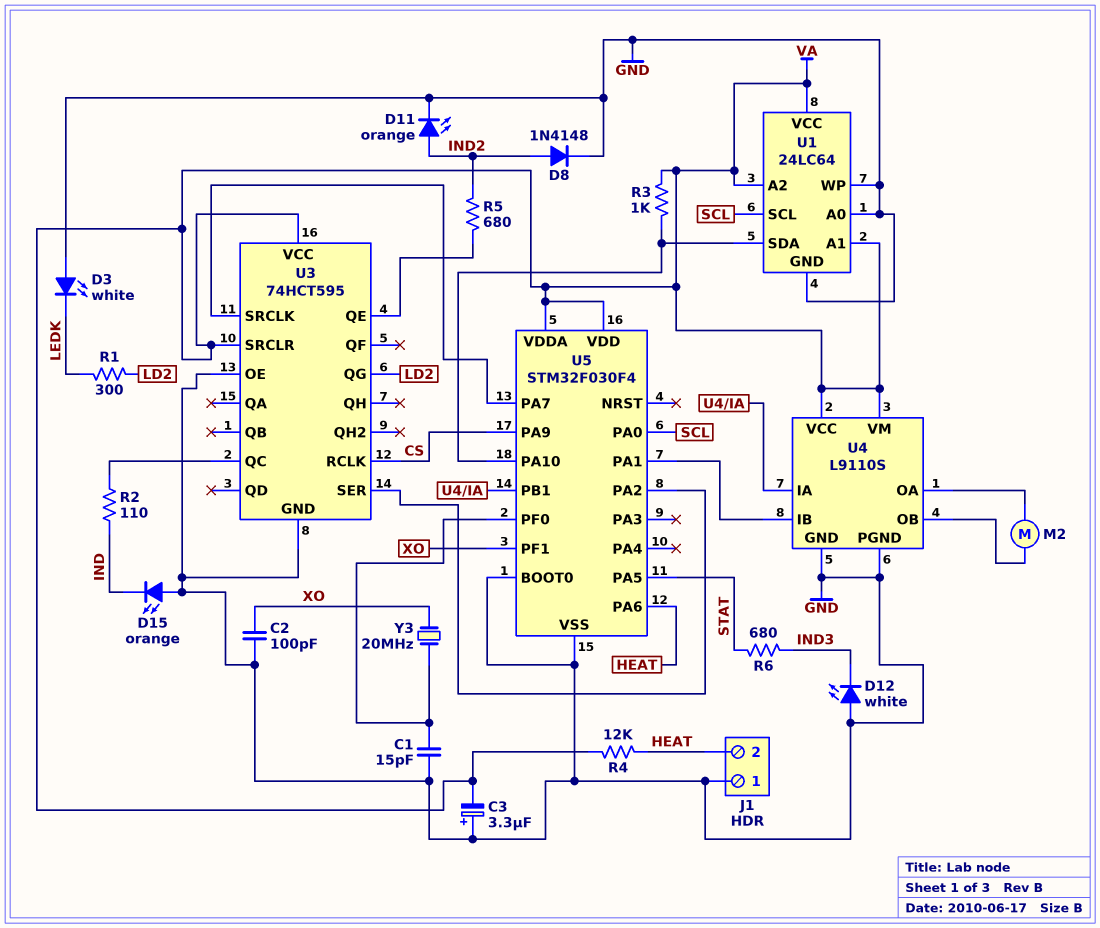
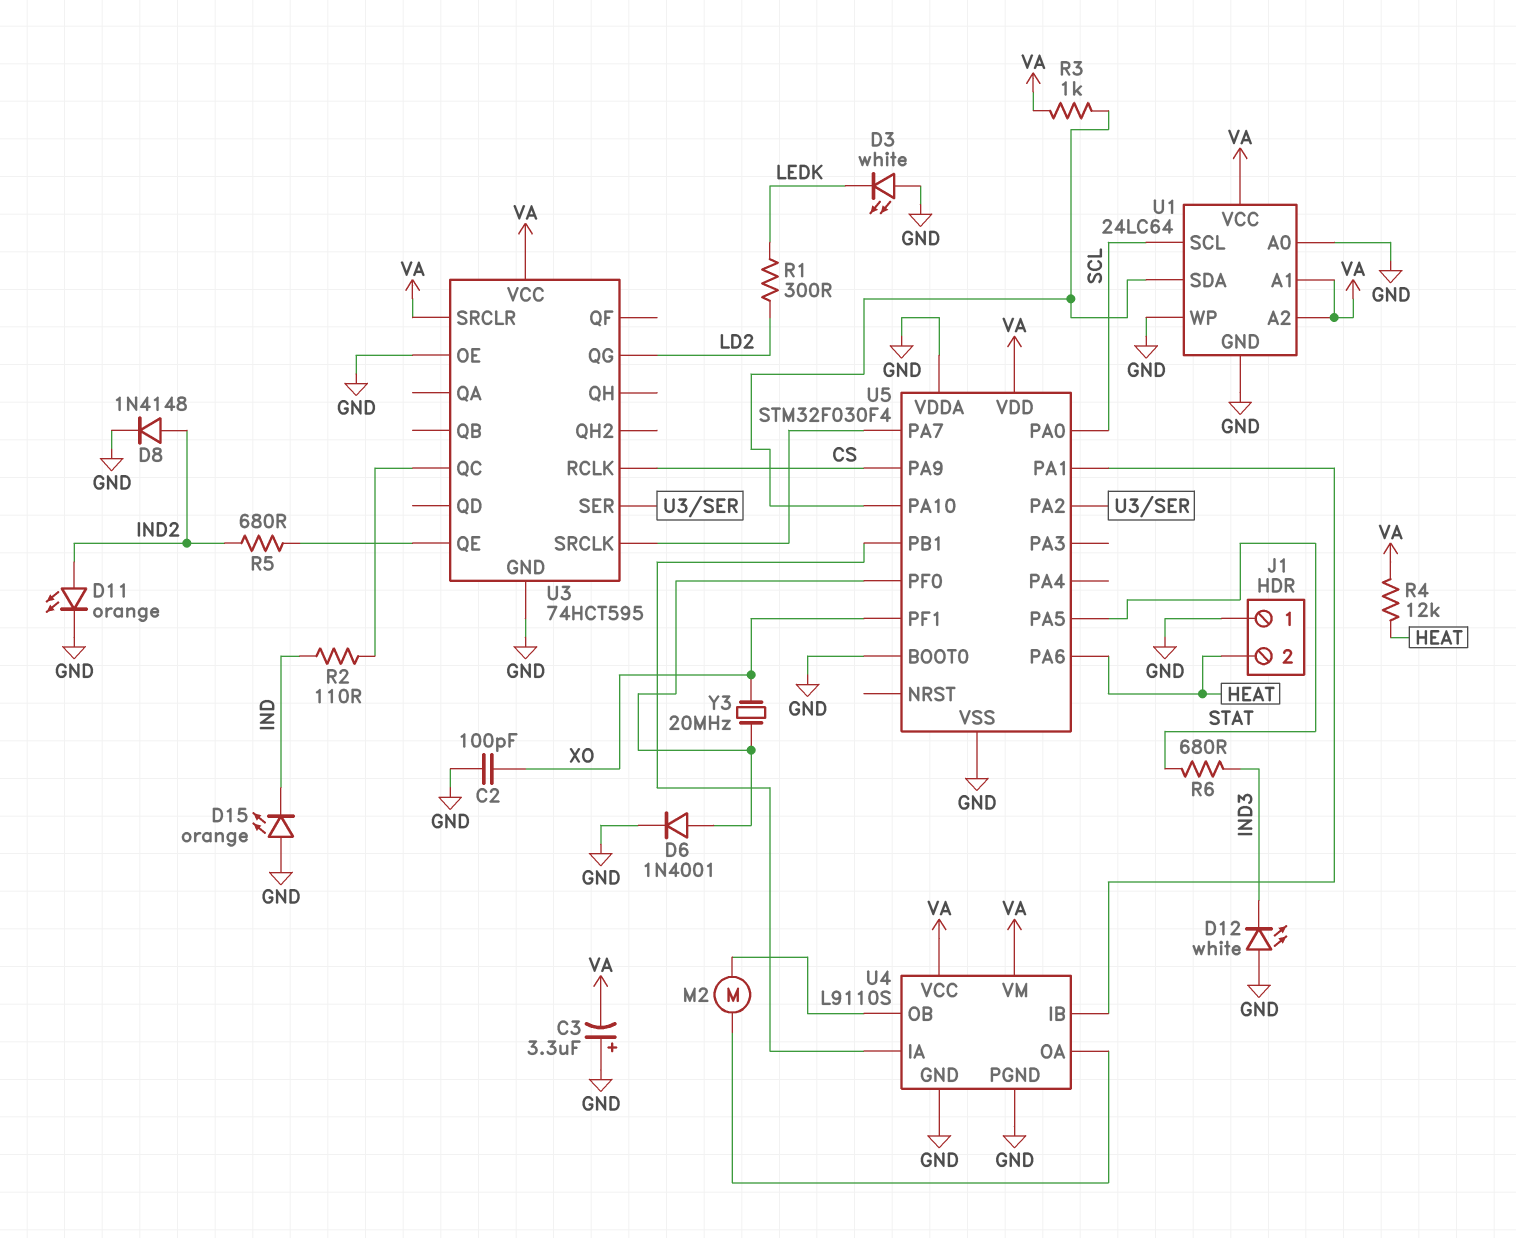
C1: 15pF (GND, U5/PF0) -> none
D6: none -> diode 1N4001 (A U5/PF0, K GND)
U5 pin VDDA: VA -> GND

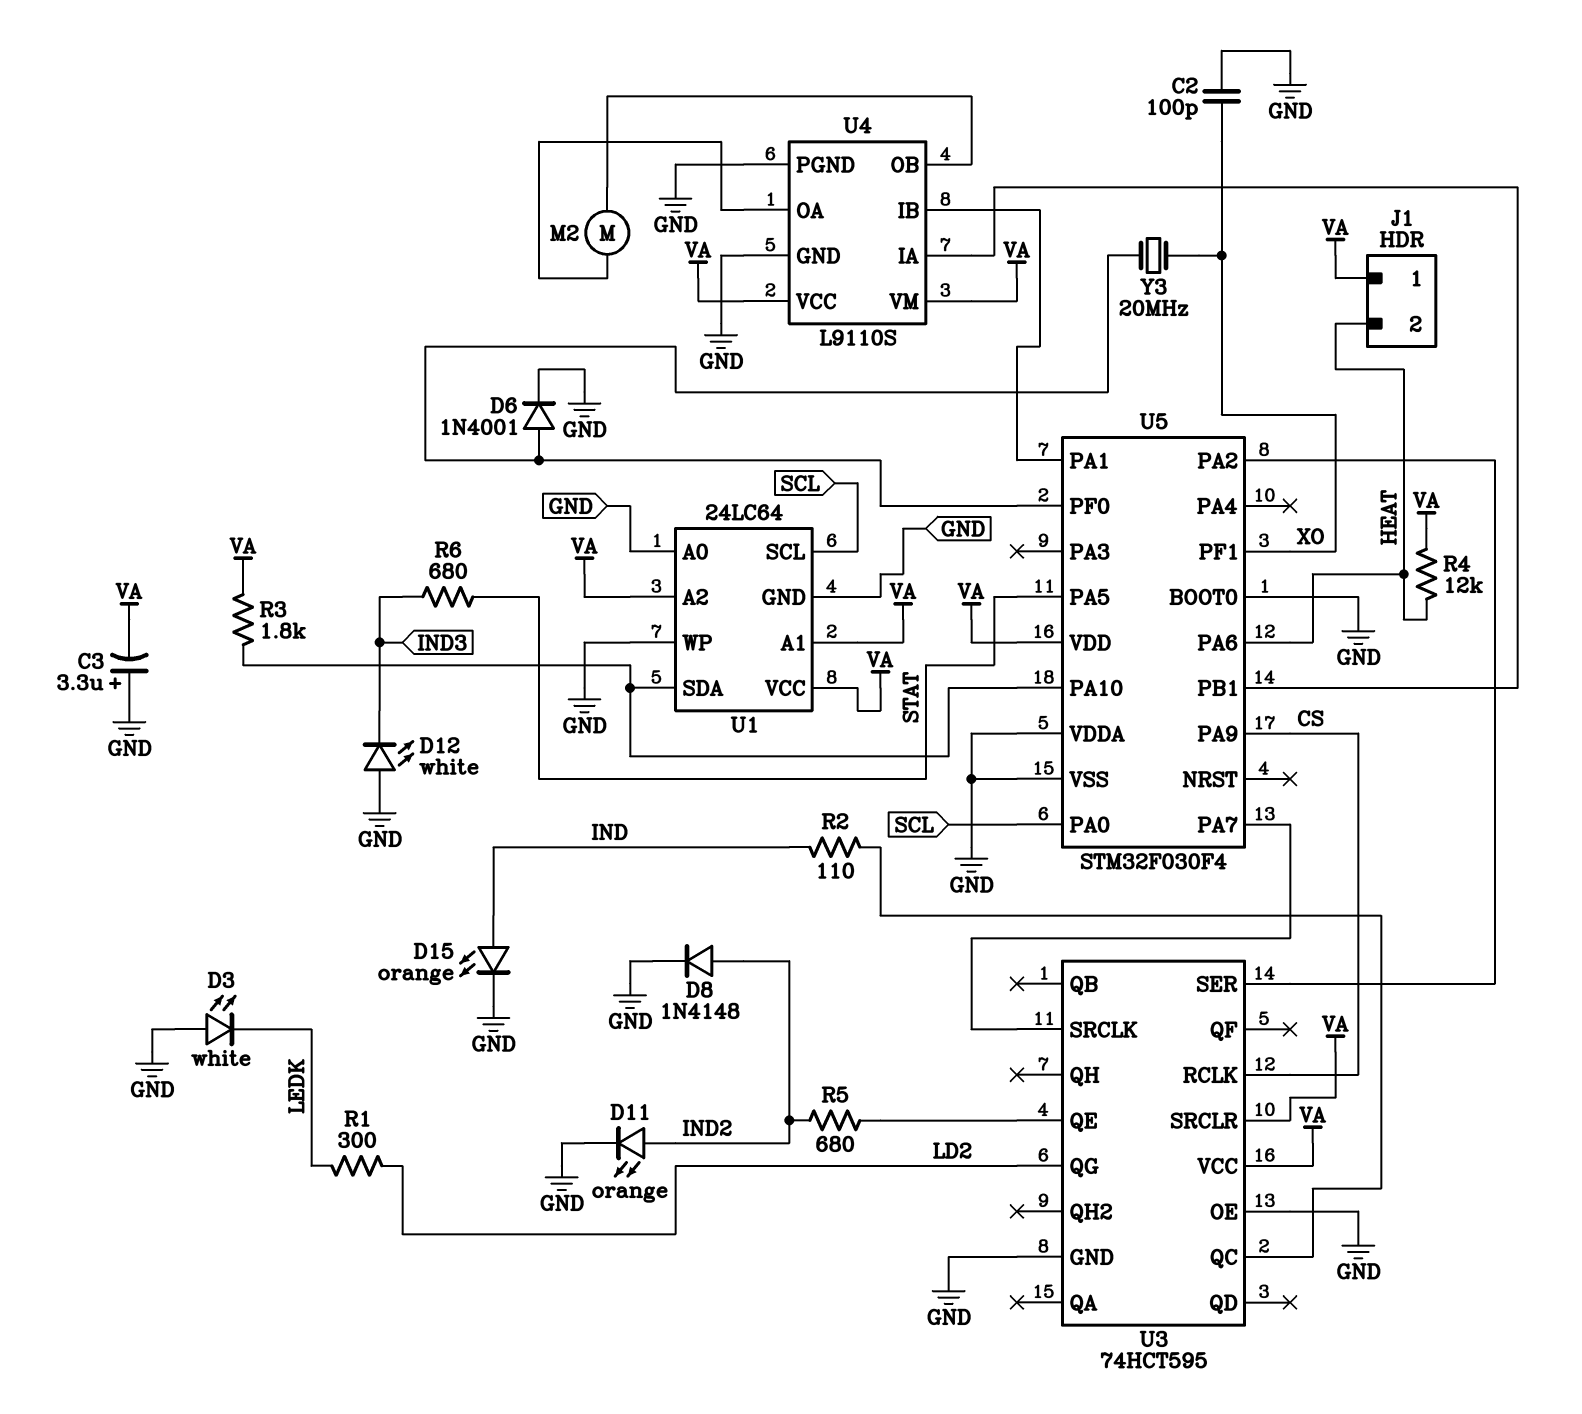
D15: LED orange (A GND, K IND) -> LED orange (A IND, K GND)
J1 pin 1: GND -> VA
R3: 1k (U1/SDA, VA) -> 1.8k (U1/SDA, VA)

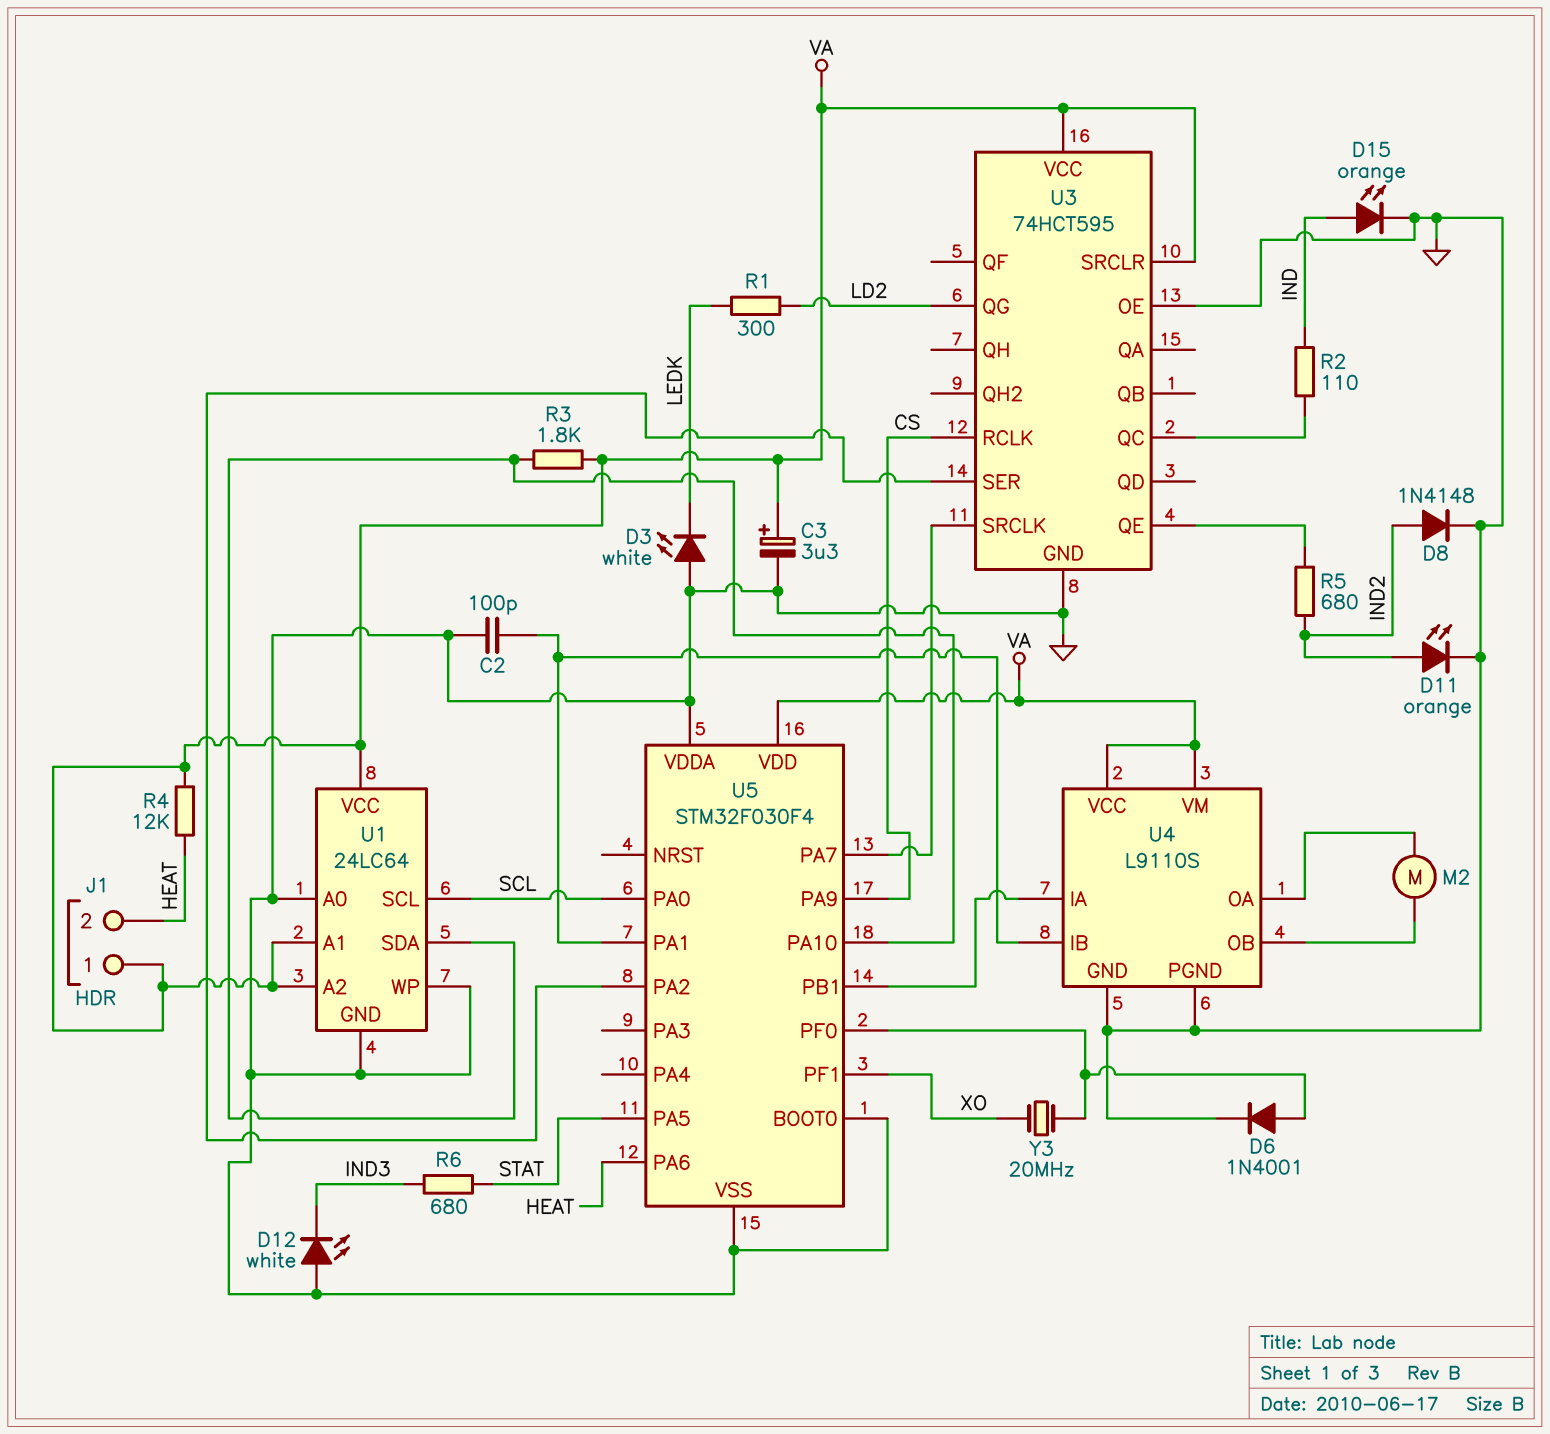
C2: 100pF (GND, XO) -> 100pF (GND, U4/IB)
C3: 3.3uF (plus GND, minus VA) -> 3.3uF (plus VA, minus GND)

